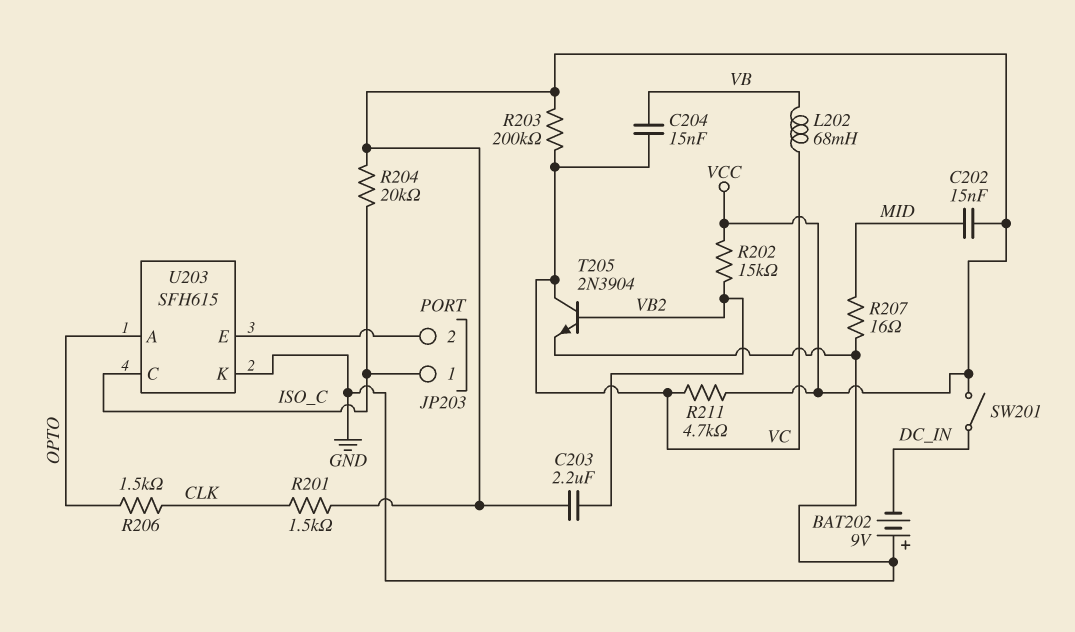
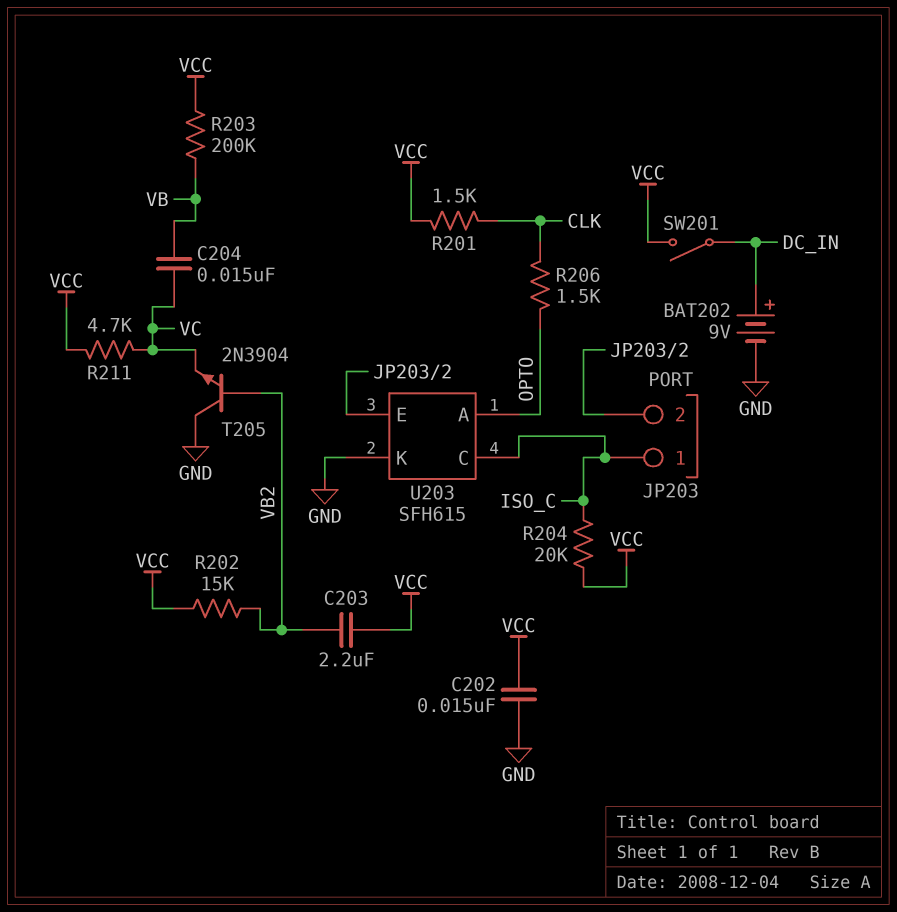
BAT202: 9V (plus GND, minus DC_IN) -> 9V (plus DC_IN, minus GND)
C202: 15nF (MID, VCC) -> 15nF (GND, VCC)
L202: 68mH (VB, VC) -> none
R203: 200k (VC, VCC) -> 200k (VB, VCC)
R207: 16 (GND, MID) -> none
T205: NPN 2N3904 (B VB2, C VC, E GND) -> NPN 2N3904 (B VB2, C GND, E VC)

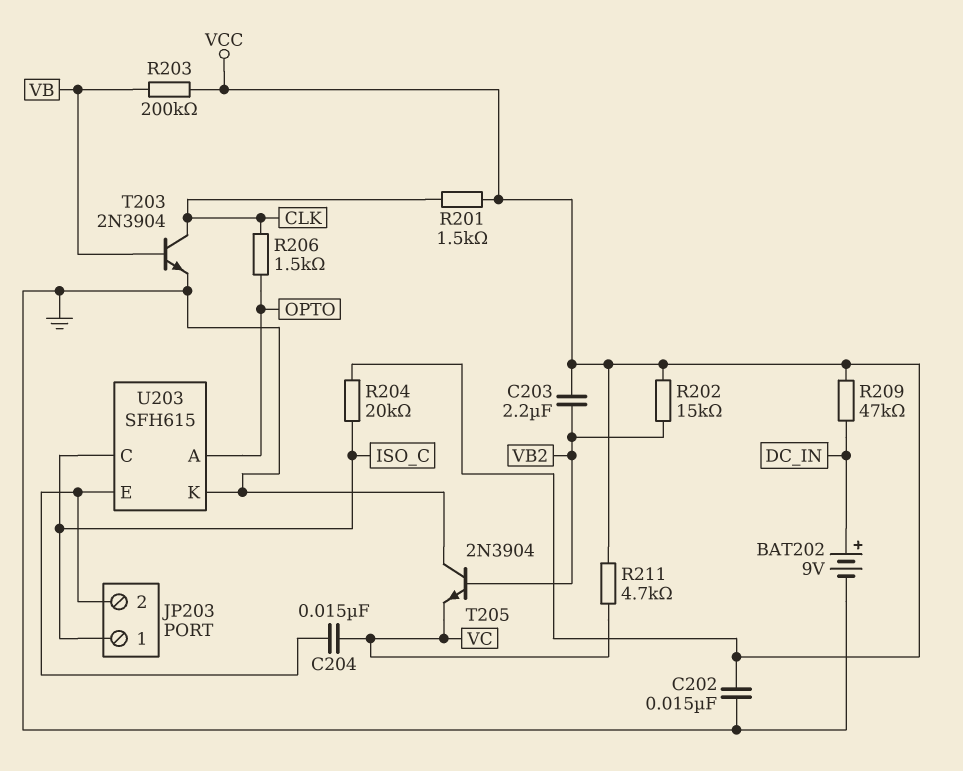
C204: 15nF (VB, VC) -> 15nF (JP203/2, VC)
R209: none -> 47k (DC_IN, VCC)
SW201: switch (DC_IN, VCC) -> none
T203: none -> NPN 2N3904 (B VB, C CLK, E GND)

